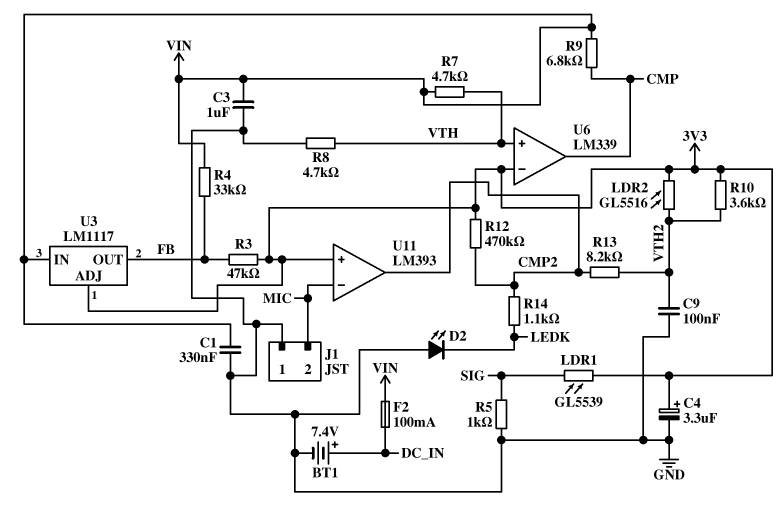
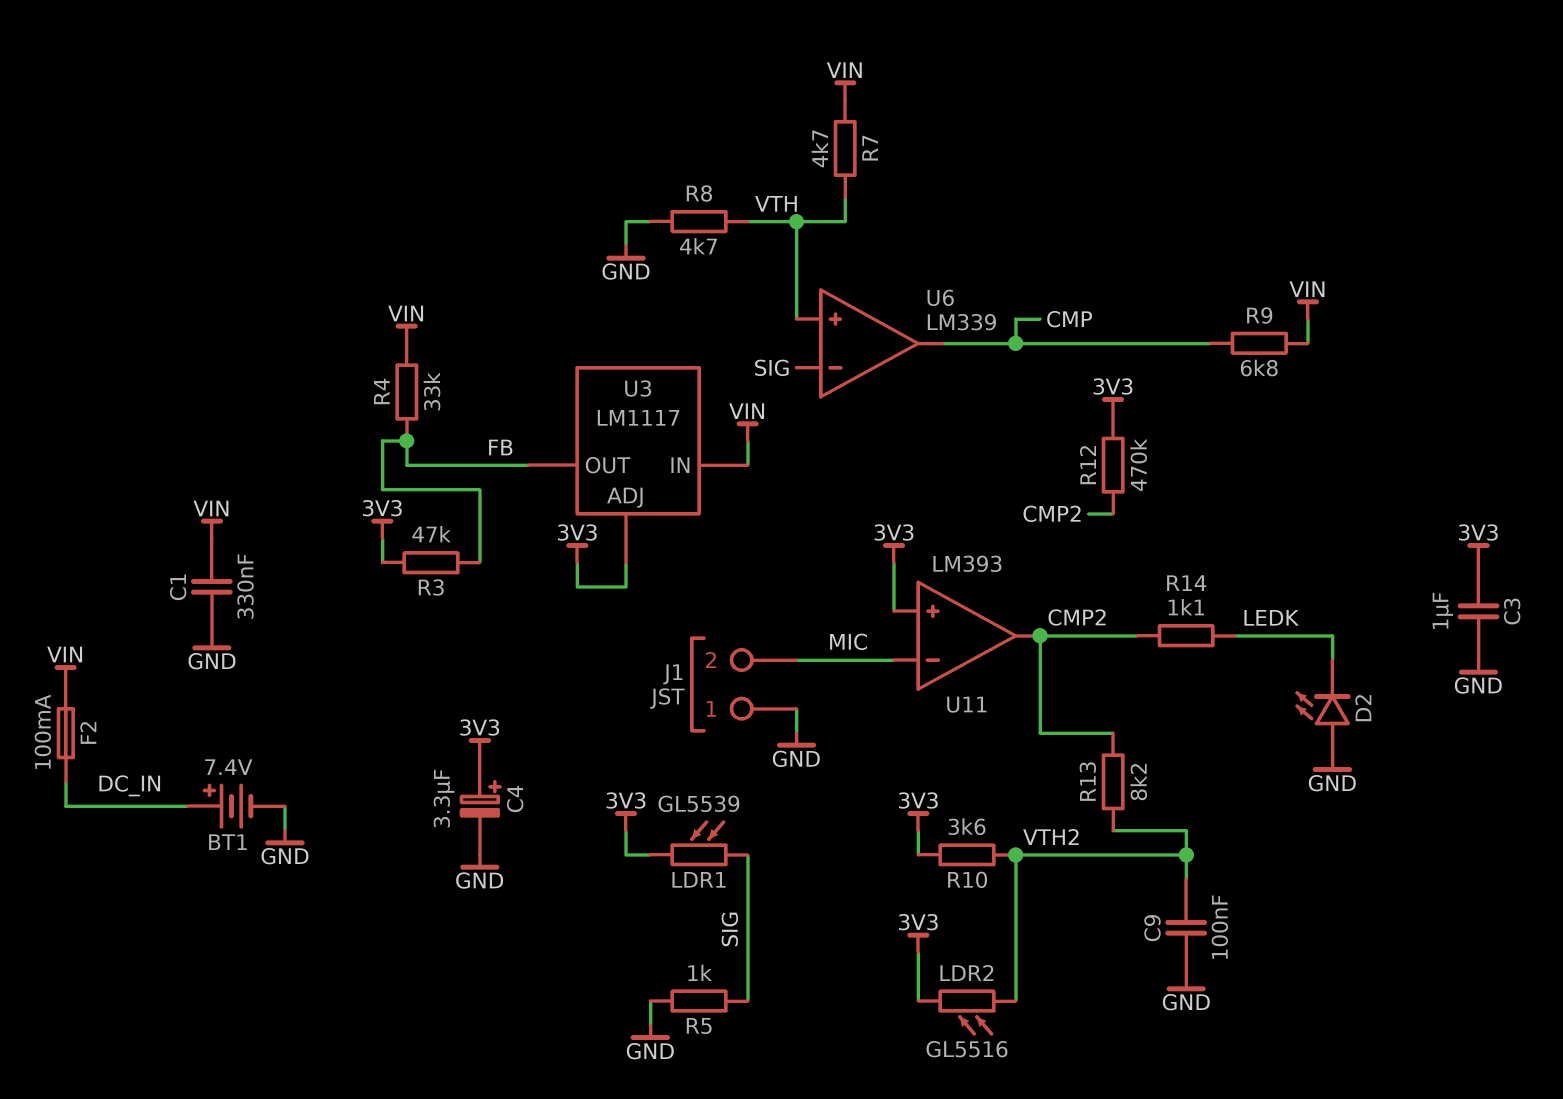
C3: 1uF (GND, VIN) -> 1uF (3V3, GND)
U6 pin in-: 3V3 -> SIG

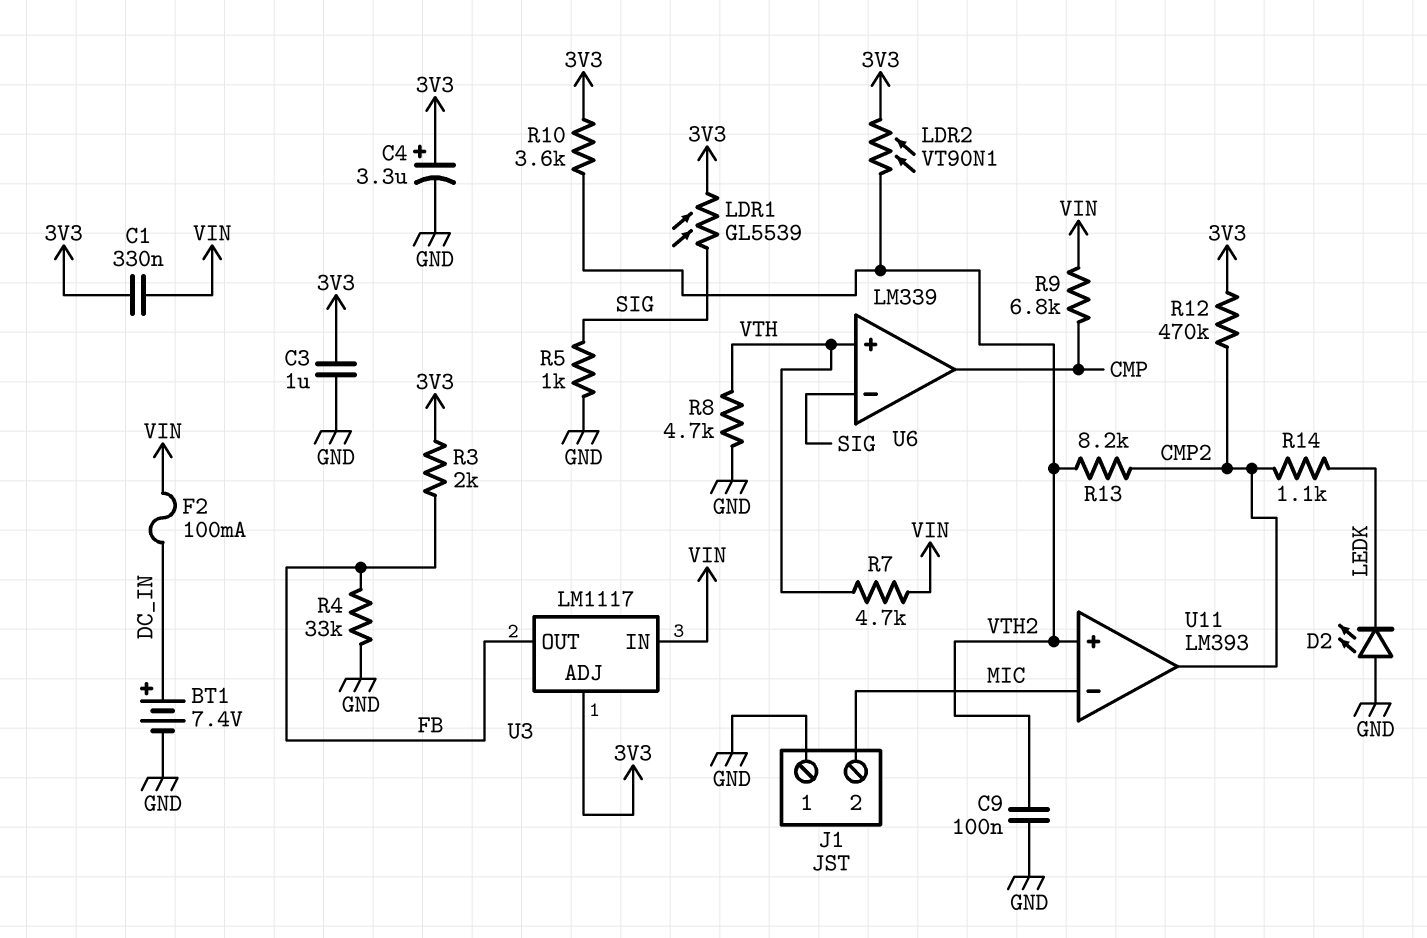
C1: 330nF (GND, VIN) -> 330nF (3V3, VIN)
LDR2: GL5516 (3V3, VTH2) -> VT90N1 (3V3, VTH2)
R3: 47k (3V3, FB) -> 2k (3V3, FB)
R4: 33k (FB, VIN) -> 33k (FB, GND)
U11 pin in+: 3V3 -> VTH2

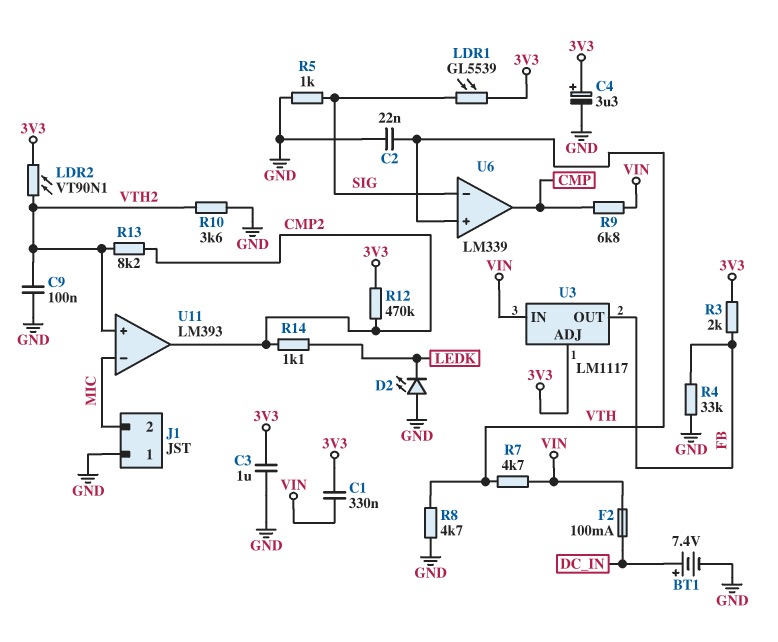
C2: none -> 22nF (GND, VTH)
R10: 3.6k (3V3, VTH2) -> 3.6k (GND, VTH2)

